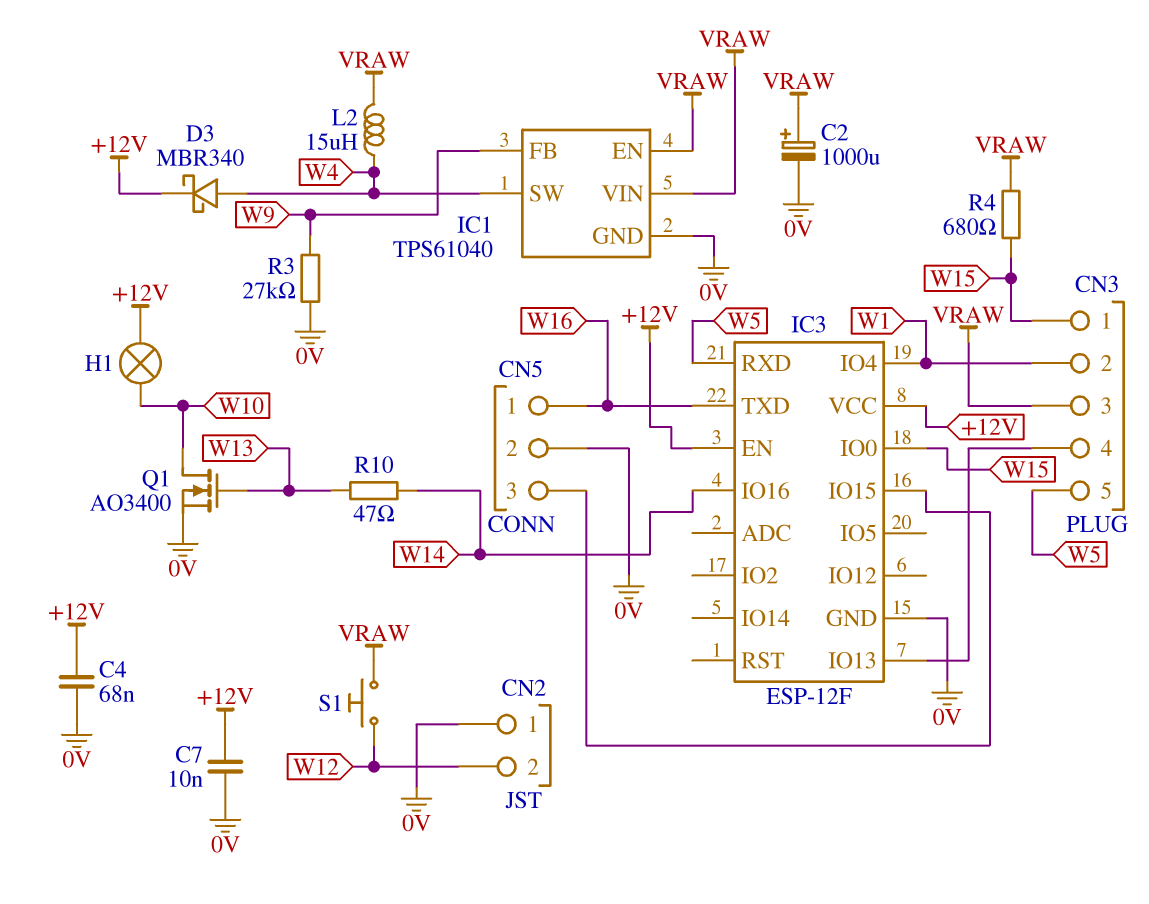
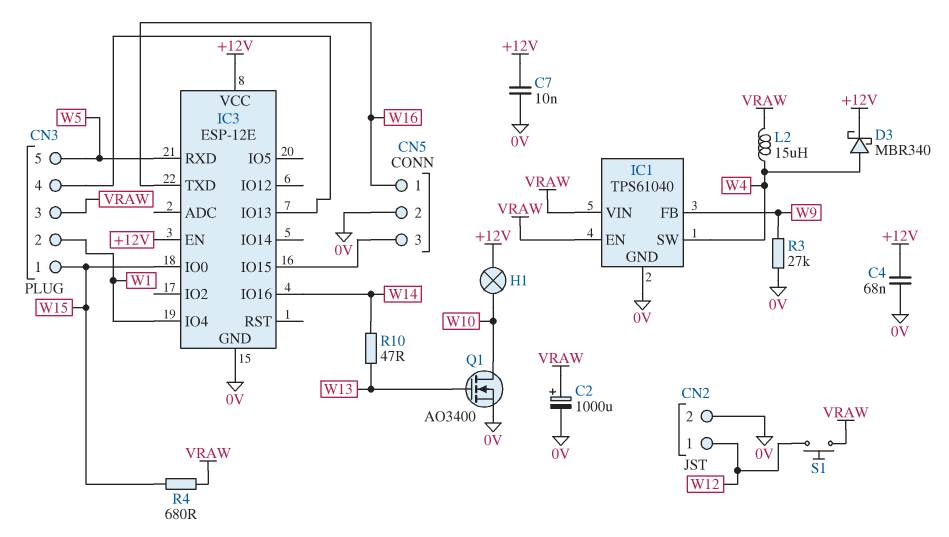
CN2 pin 1: 0V -> W12
CN2 pin 2: W12 -> 0V
IC3: ESP-12F -> ESP-12E

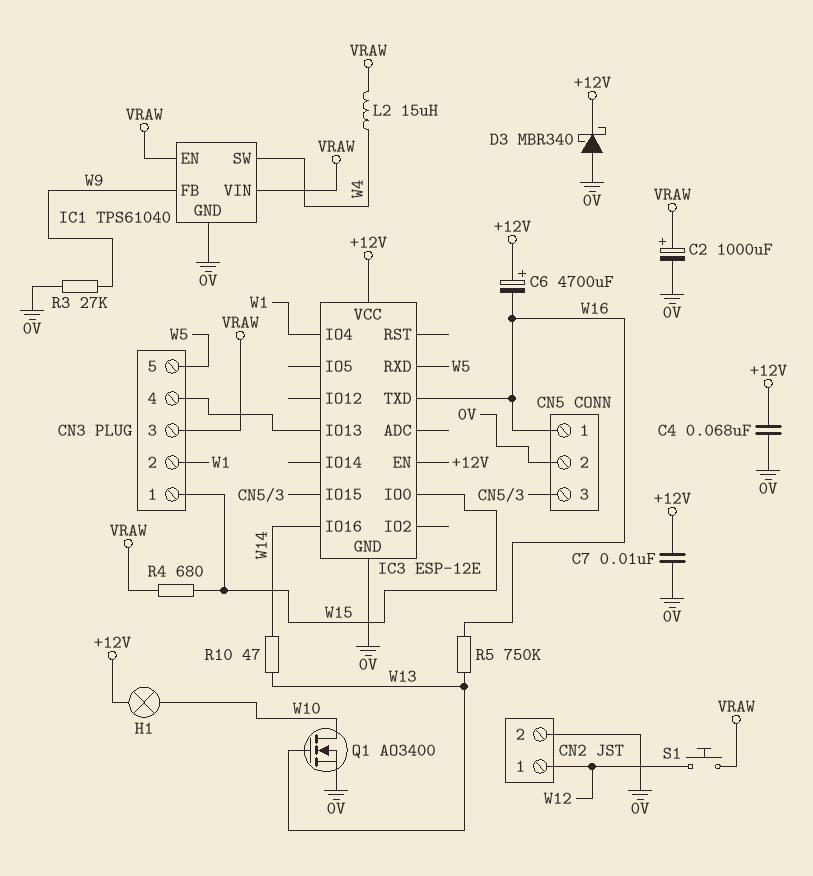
C6: none -> 4700uF (plus +12V, minus W16)
D3: schottky MBR340 (A W4, K +12V) -> schottky MBR340 (A 0V, K +12V)
R5: none -> 750k (W13, W16)

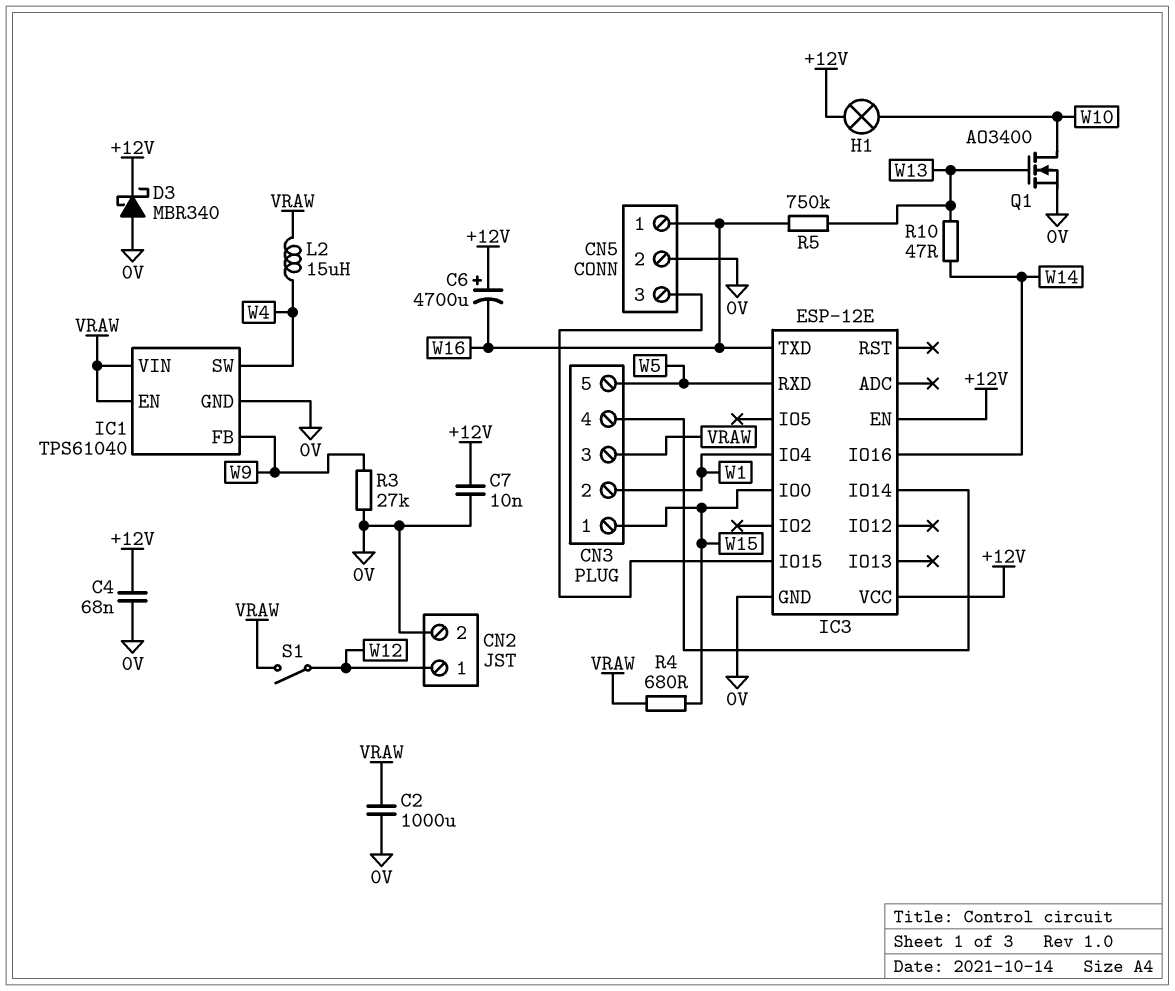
C2: 1000uF (plus VRAW, minus 0V) -> 1000uF (0V, VRAW)
IC3 pin IO13: CN3/4 -> none
IC3 pin IO14: none -> CN3/4
S1: button (VRAW, W12) -> switch (VRAW, W12)

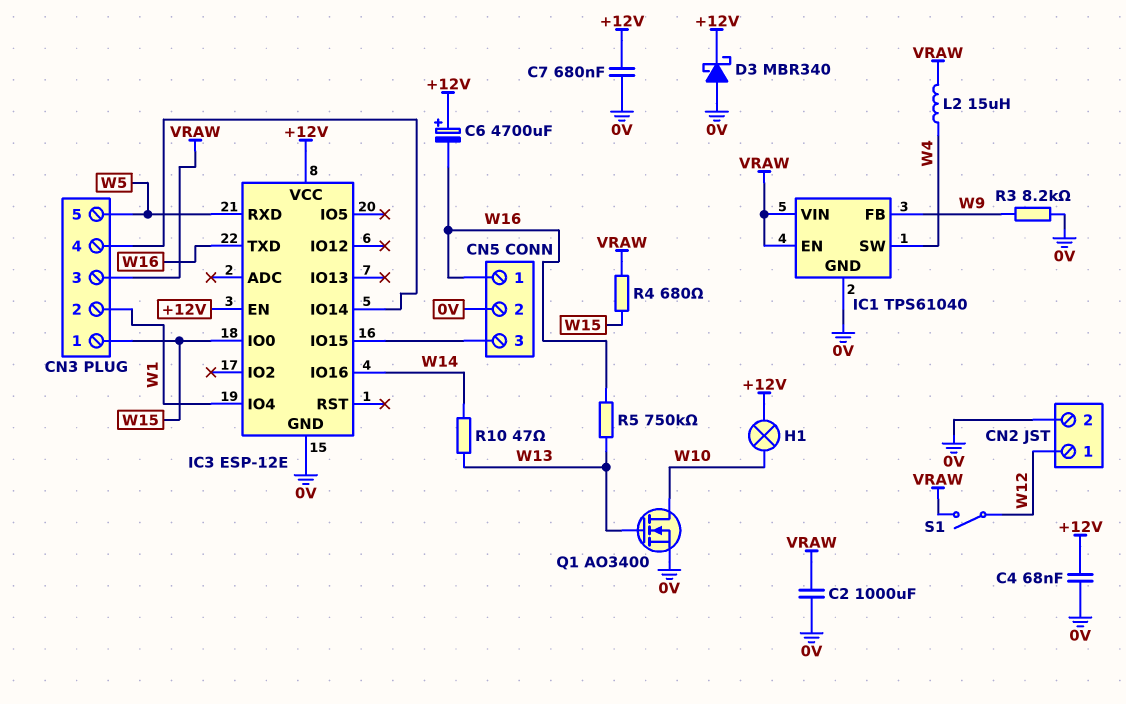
C7: 10nF (+12V, 0V) -> 680nF (+12V, 0V)
R3: 27k (0V, W9) -> 8.2k (0V, W9)

